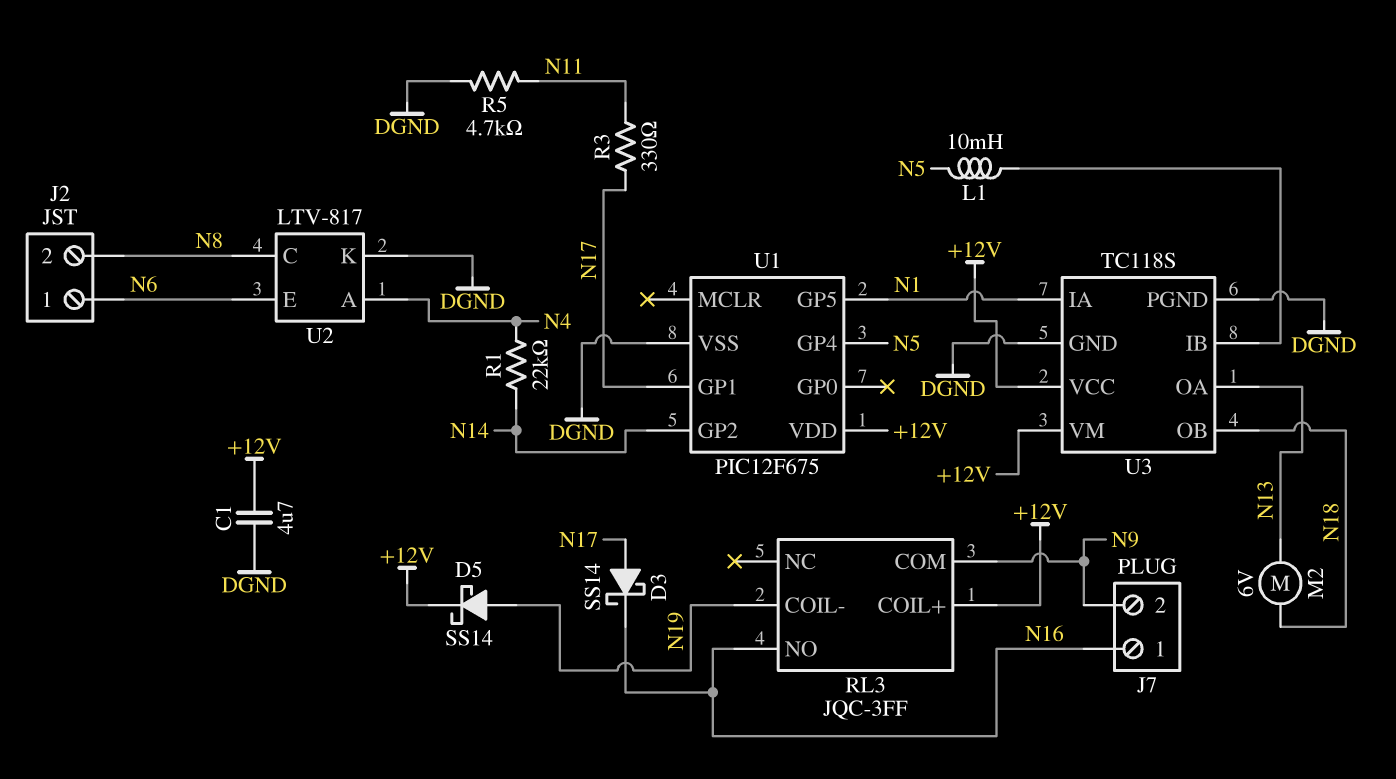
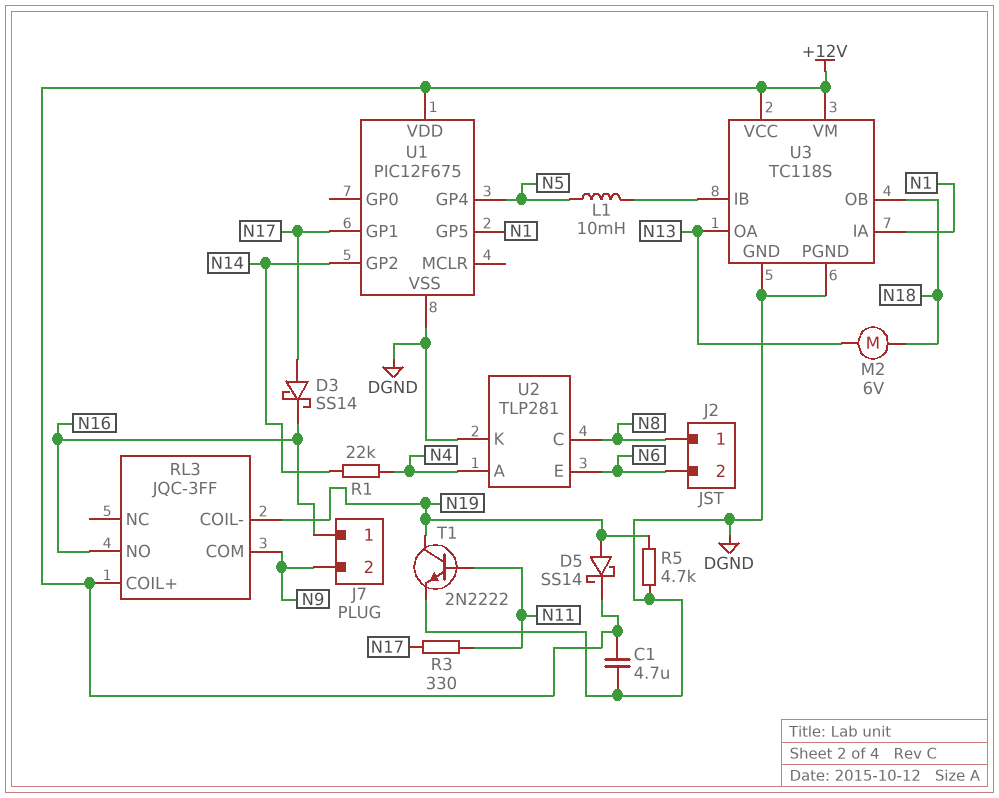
J2 pin 1: N6 -> N8
J2 pin 2: N8 -> N6
R5: 4.7k (DGND, N11) -> 4.7k (DGND, N19)
T1: none -> NPN 2N2222 (B N11, C N19, E DGND)
U2: LTV-817 -> TLP281

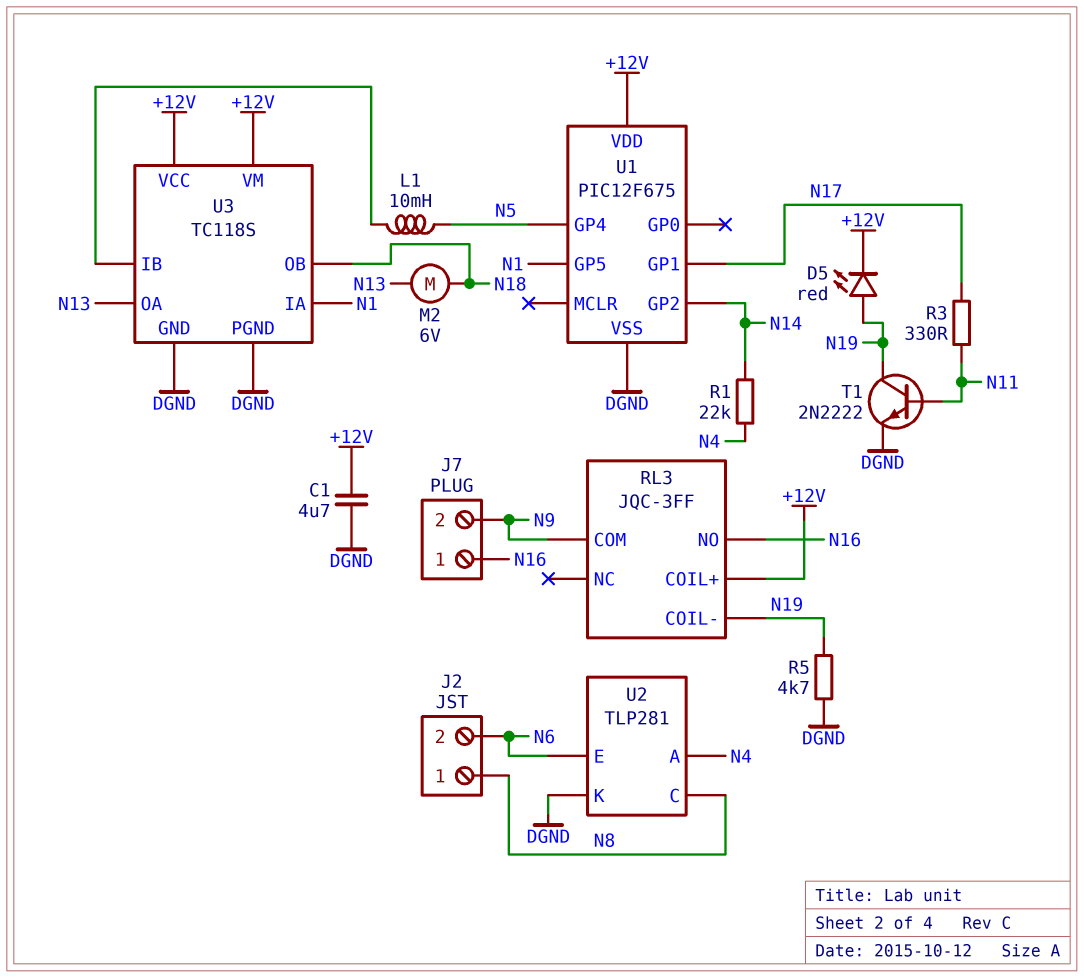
D3: schottky SS14 (A N17, K N16) -> none
D5: schottky SS14 (A N19, K +12V) -> LED red (A N19, K +12V)

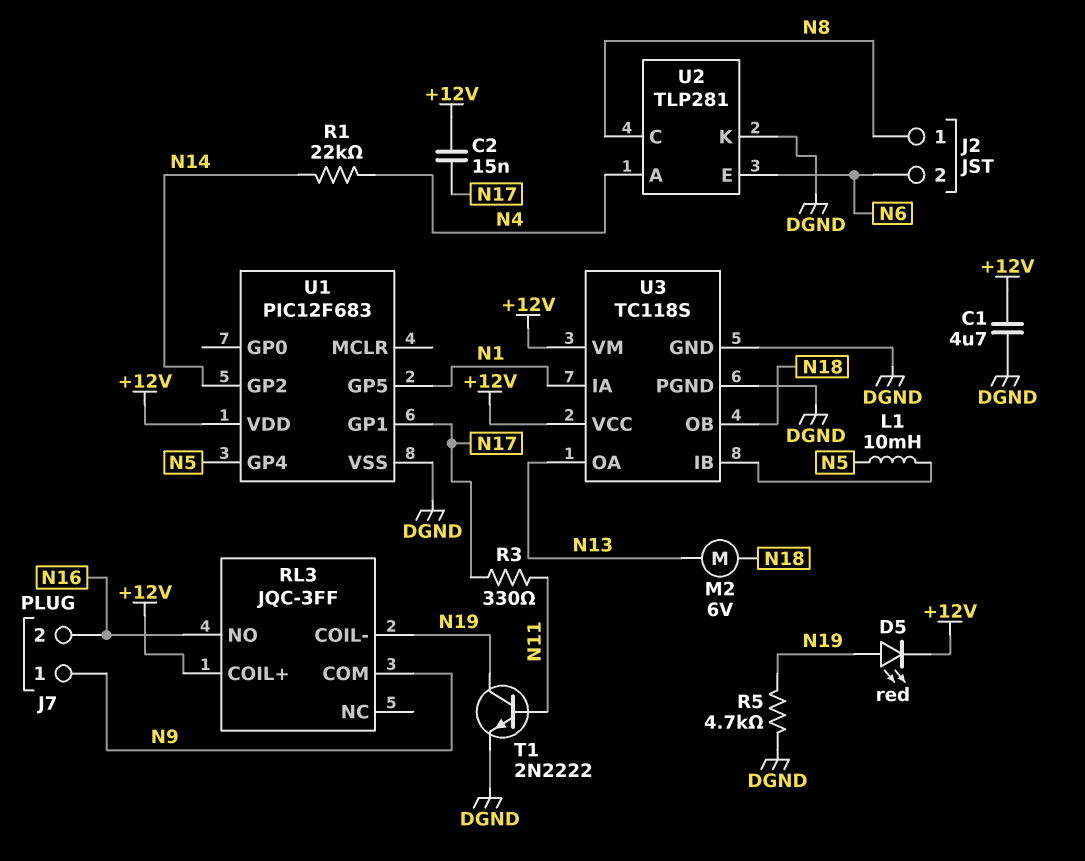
C2: none -> 15nF (+12V, N17)
J7 pin 1: N16 -> N9
J7 pin 2: N9 -> N16
U1: PIC12F675 -> PIC12F683

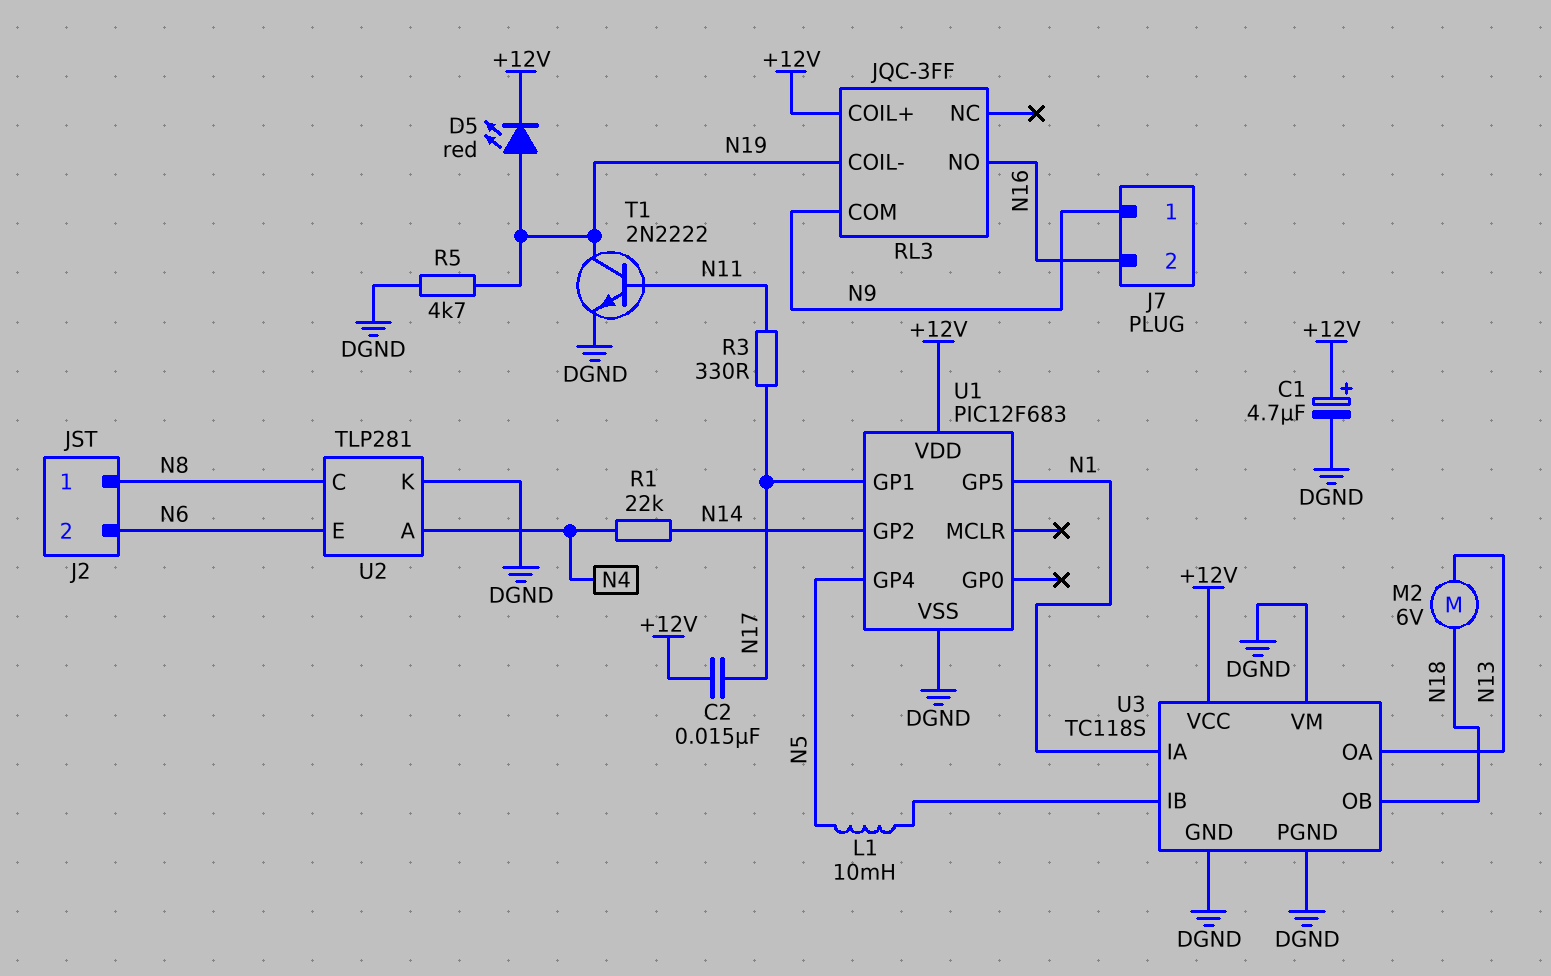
C1: 4.7uF (+12V, DGND) -> 4.7uF (plus +12V, minus DGND)
U3 pin VM: +12V -> DGND

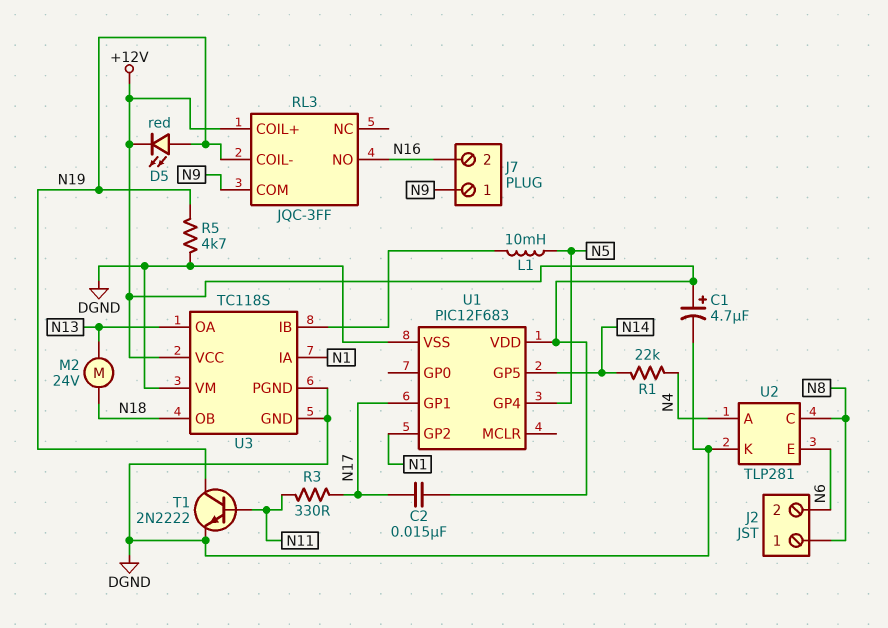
M2: motor 6V (N13, N18) -> motor 24V (N13, N18)
U1 pin GP2: N14 -> N1
U1 pin GP5: N1 -> N14

